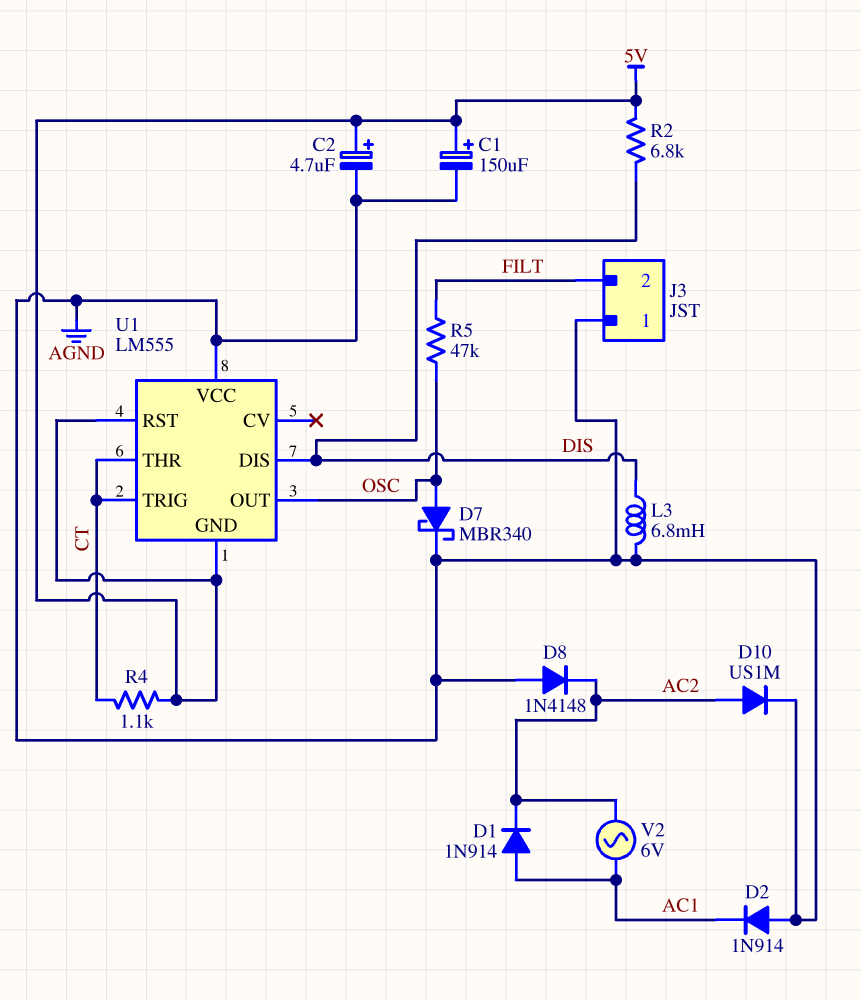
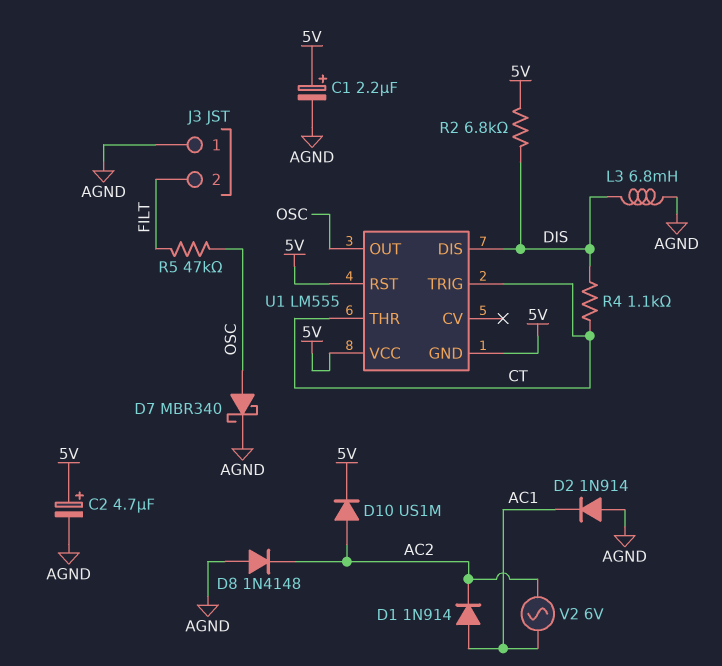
C1: 150uF (plus 5V, minus AGND) -> 2.2uF (plus 5V, minus AGND)
D10: diode US1M (A AC2, K AGND) -> diode US1M (A AC2, K 5V)
R4: 1.1k (5V, CT) -> 1.1k (CT, DIS)
U1 pin VCC: AGND -> 5V

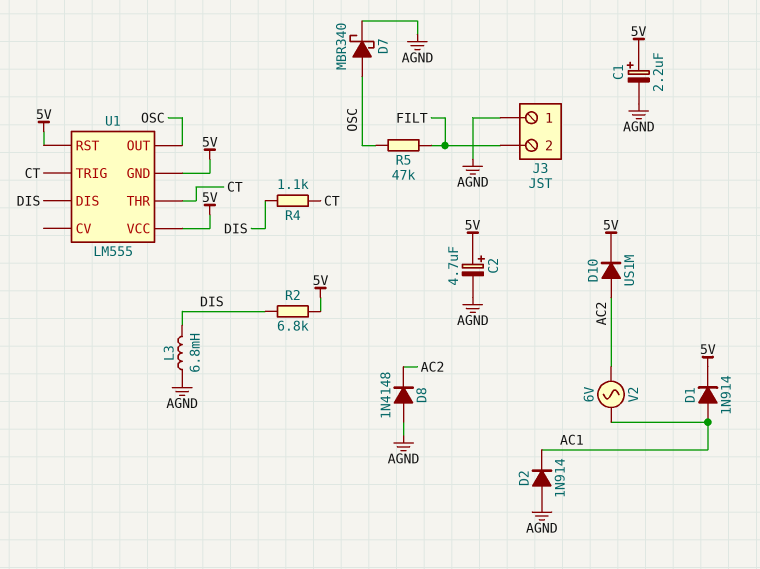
D1: diode 1N914 (A AC1, K AC2) -> diode 1N914 (A AC1, K 5V)

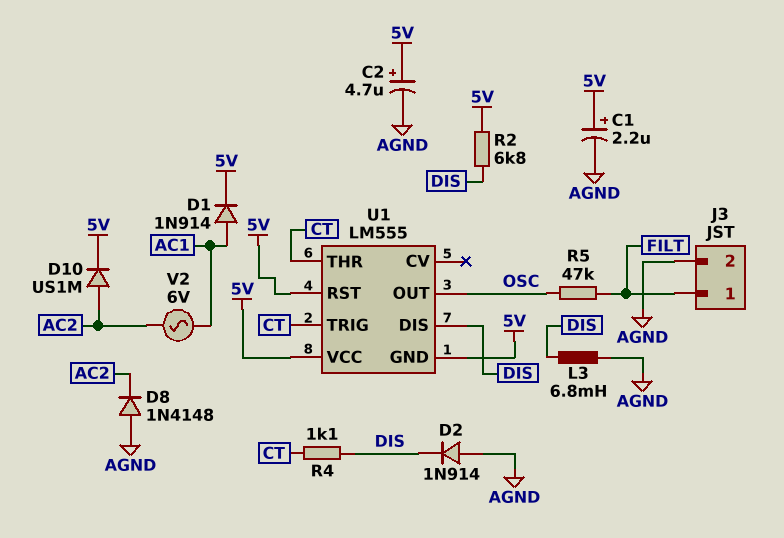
D2: diode 1N914 (A AGND, K AC1) -> diode 1N914 (A AGND, K DIS)
D7: schottky MBR340 (A OSC, K AGND) -> none
J3 pin 1: AGND -> FILT
J3 pin 2: FILT -> AGND

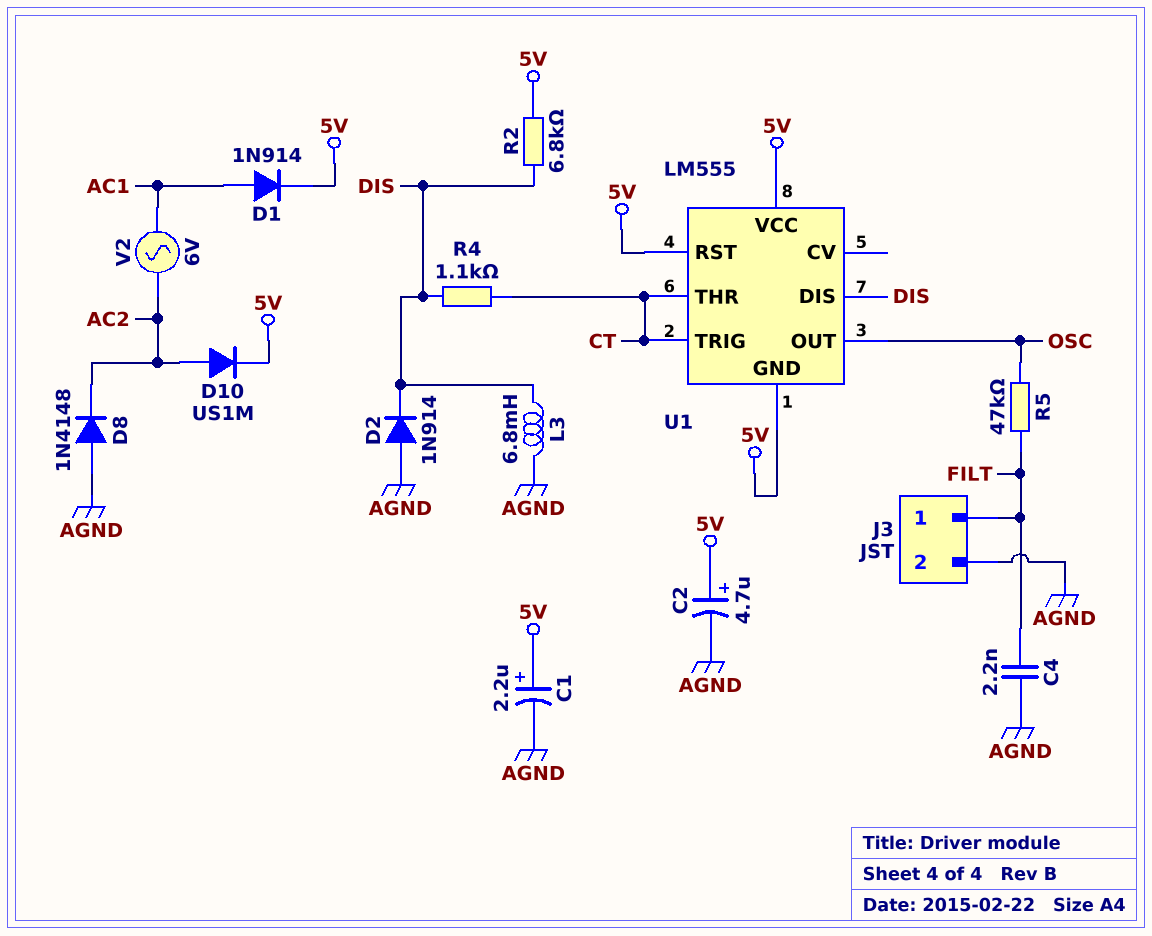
C4: none -> 2.2nF (AGND, FILT)

